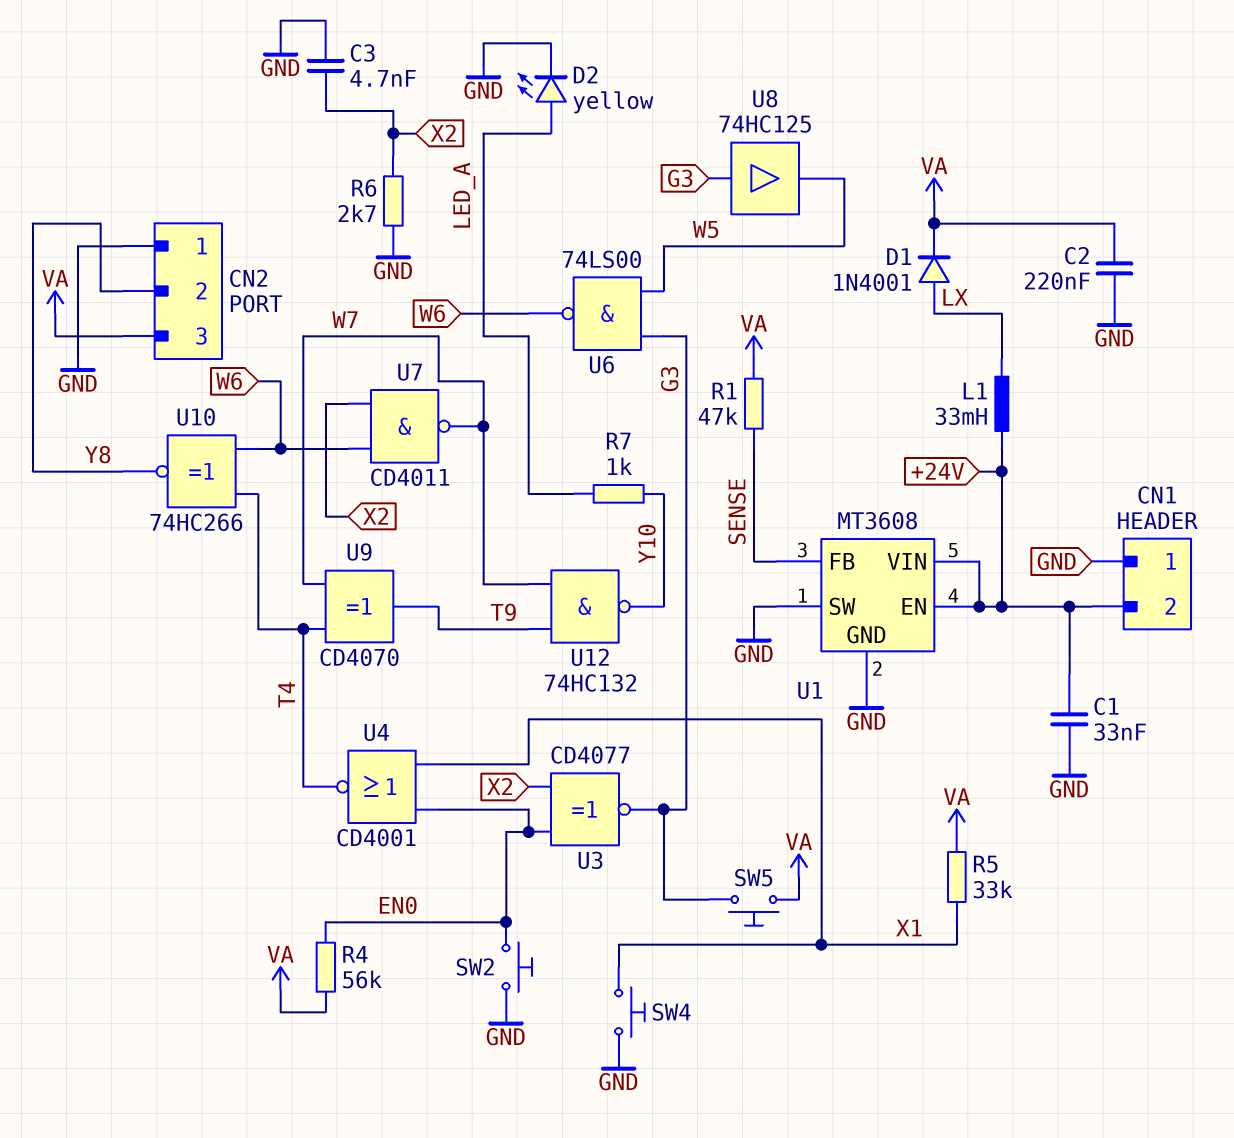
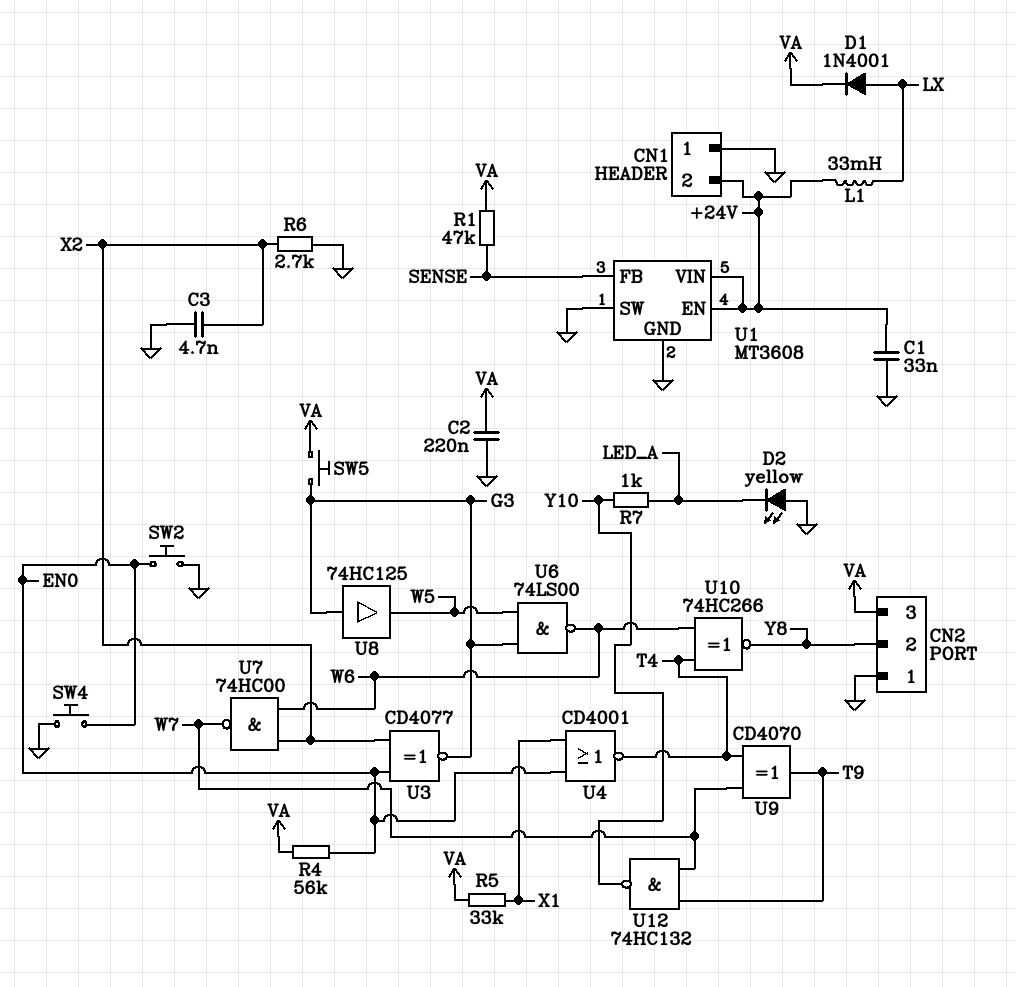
D2: LED yellow (A LED_A, K GND) -> LED yellow (A GND, K LED_A)
SW4: button (GND, X1) -> button (EN0, GND)
U7: NAND CD4011 (in W6, in X2, out W7) -> NAND 74HC00 (in W6, in X2, out W7)

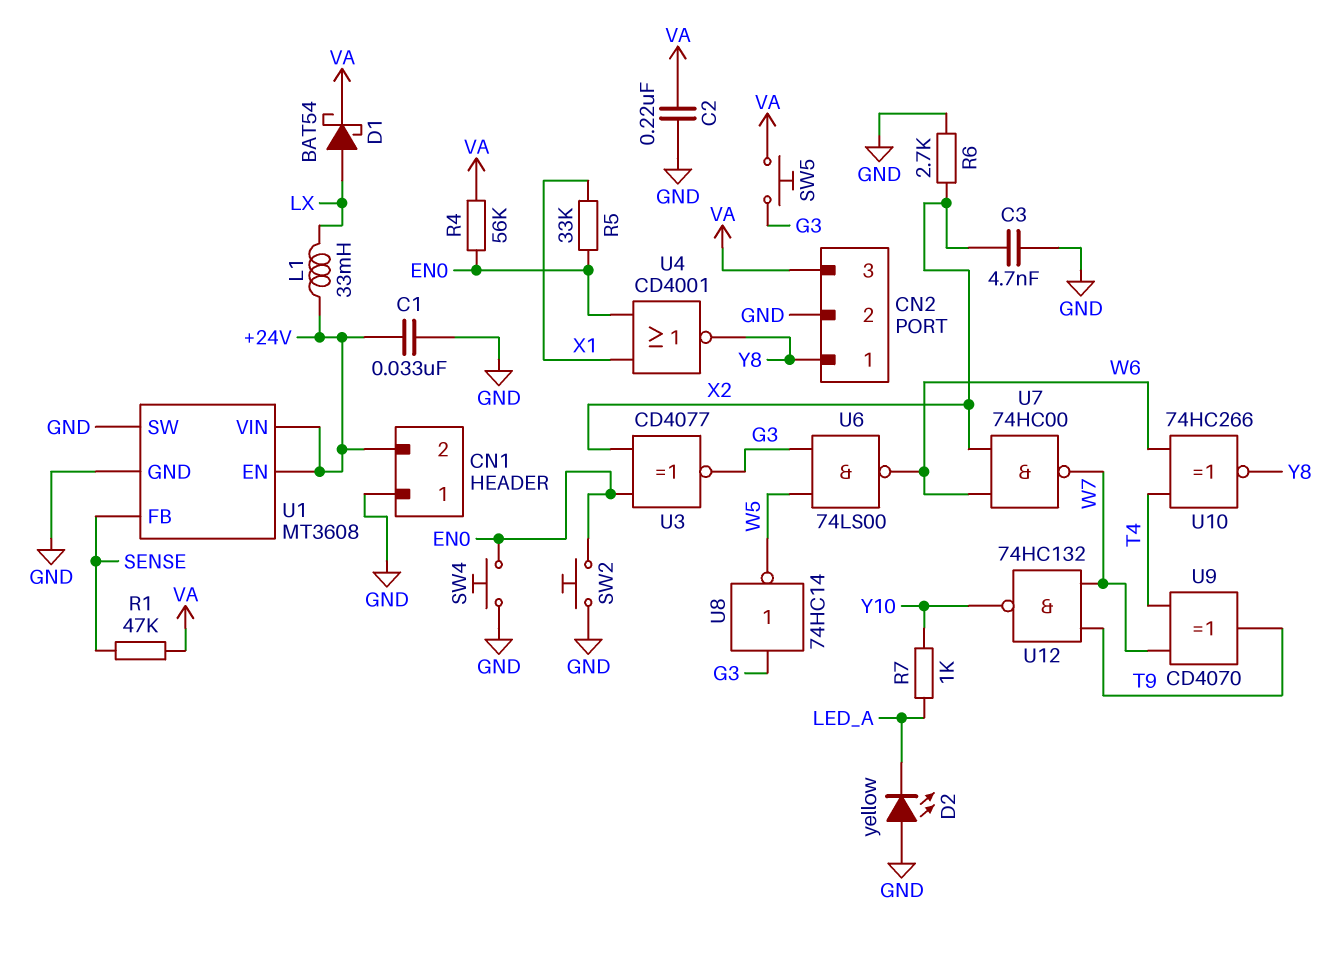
CN2 pin 1: GND -> Y8
CN2 pin 2: Y8 -> GND
D1: diode 1N4001 (A LX, K VA) -> schottky BAT54 (A LX, K VA)
R5: 33k (VA, X1) -> 33k (EN0, X1)
U4: NOR CD4001 (in EN0, in X1, out T4) -> NOR CD4001 (in EN0, in X1, out Y8)
U8: buffer 74HC125 (in G3, out W5) -> NOT 74HC14 (in G3, out W5)

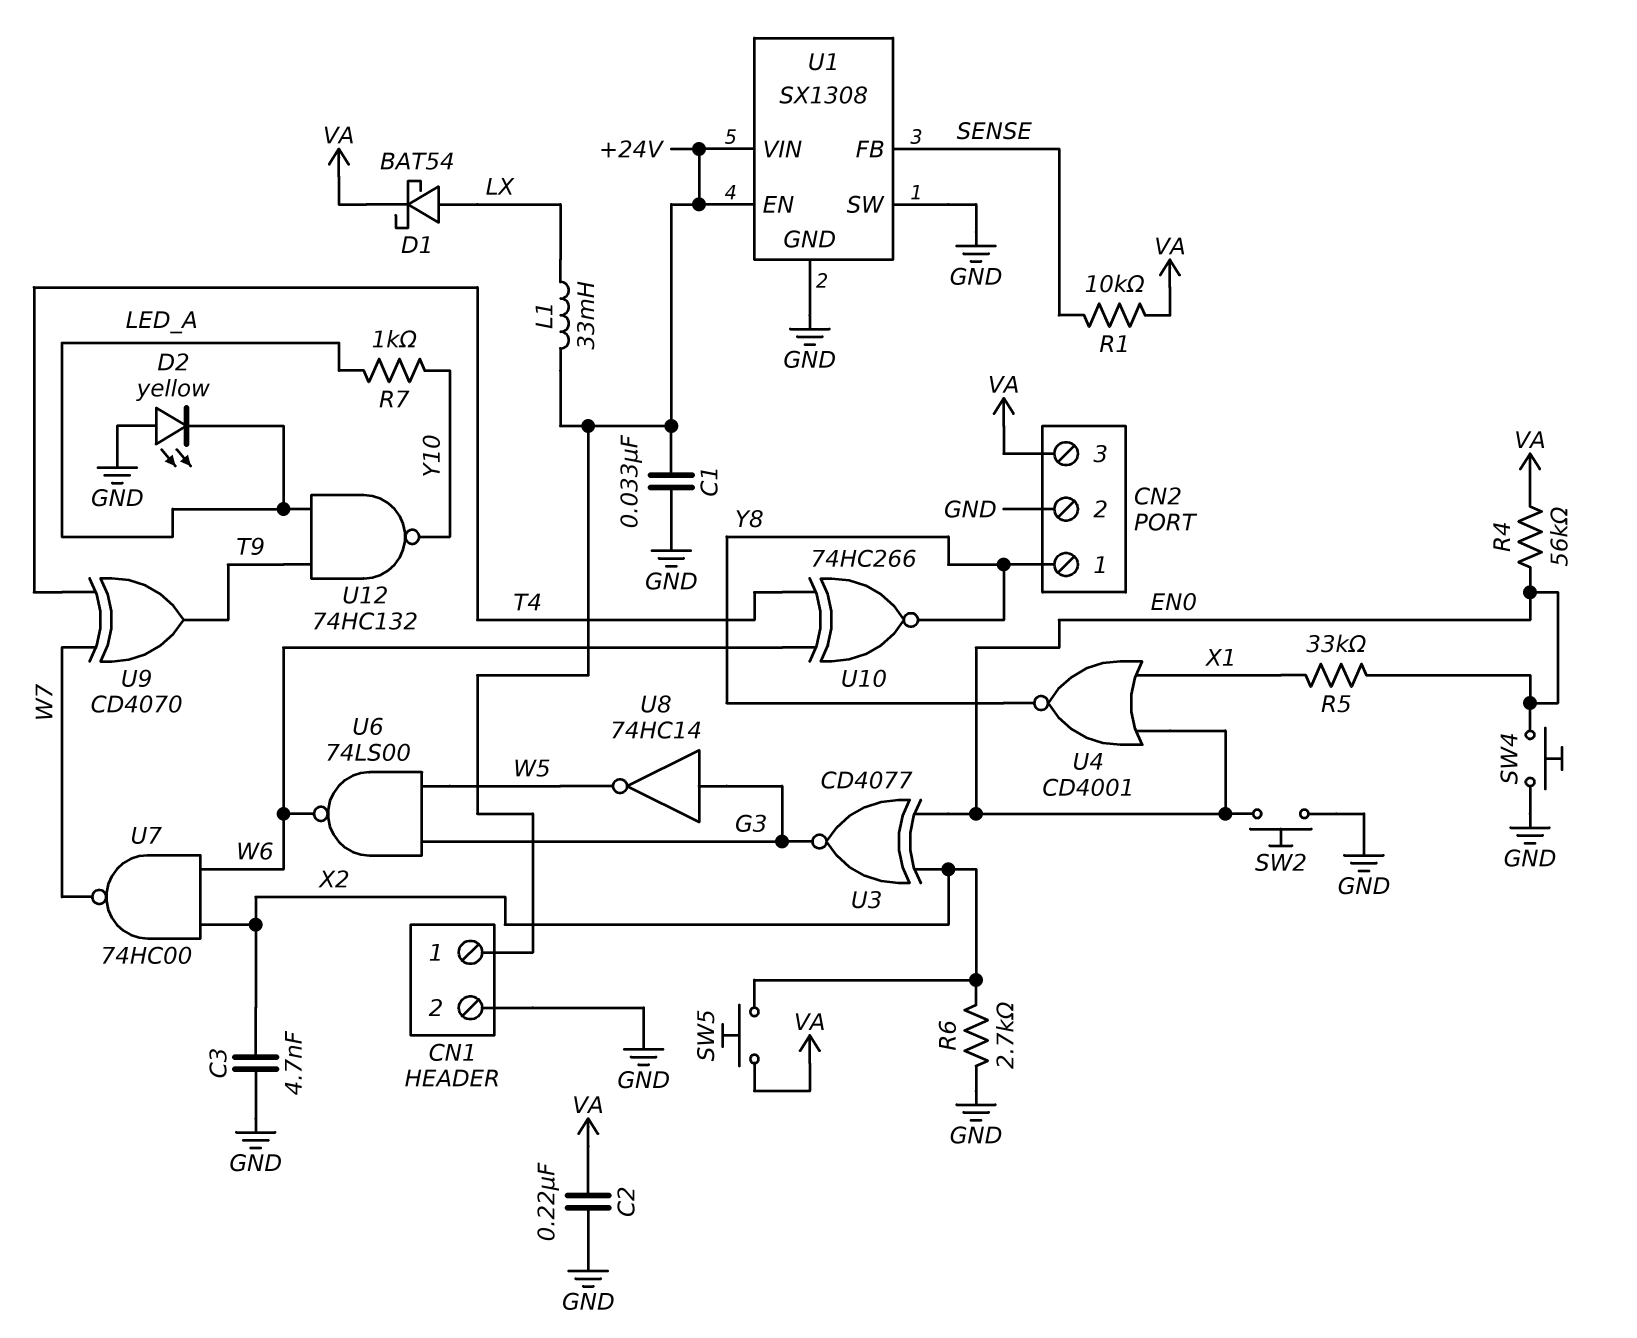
CN1 pin 1: GND -> +24V
CN1 pin 2: +24V -> GND
R1: 47k (SENSE, VA) -> 10k (SENSE, VA)
SW5: button (G3, VA) -> button (VA, X2)
U1: MT3608 -> SX1308
U12: NAND 74HC132 (in T9, in W7, out Y10) -> NAND 74HC132 (in LED_A, in T9, out Y10)

